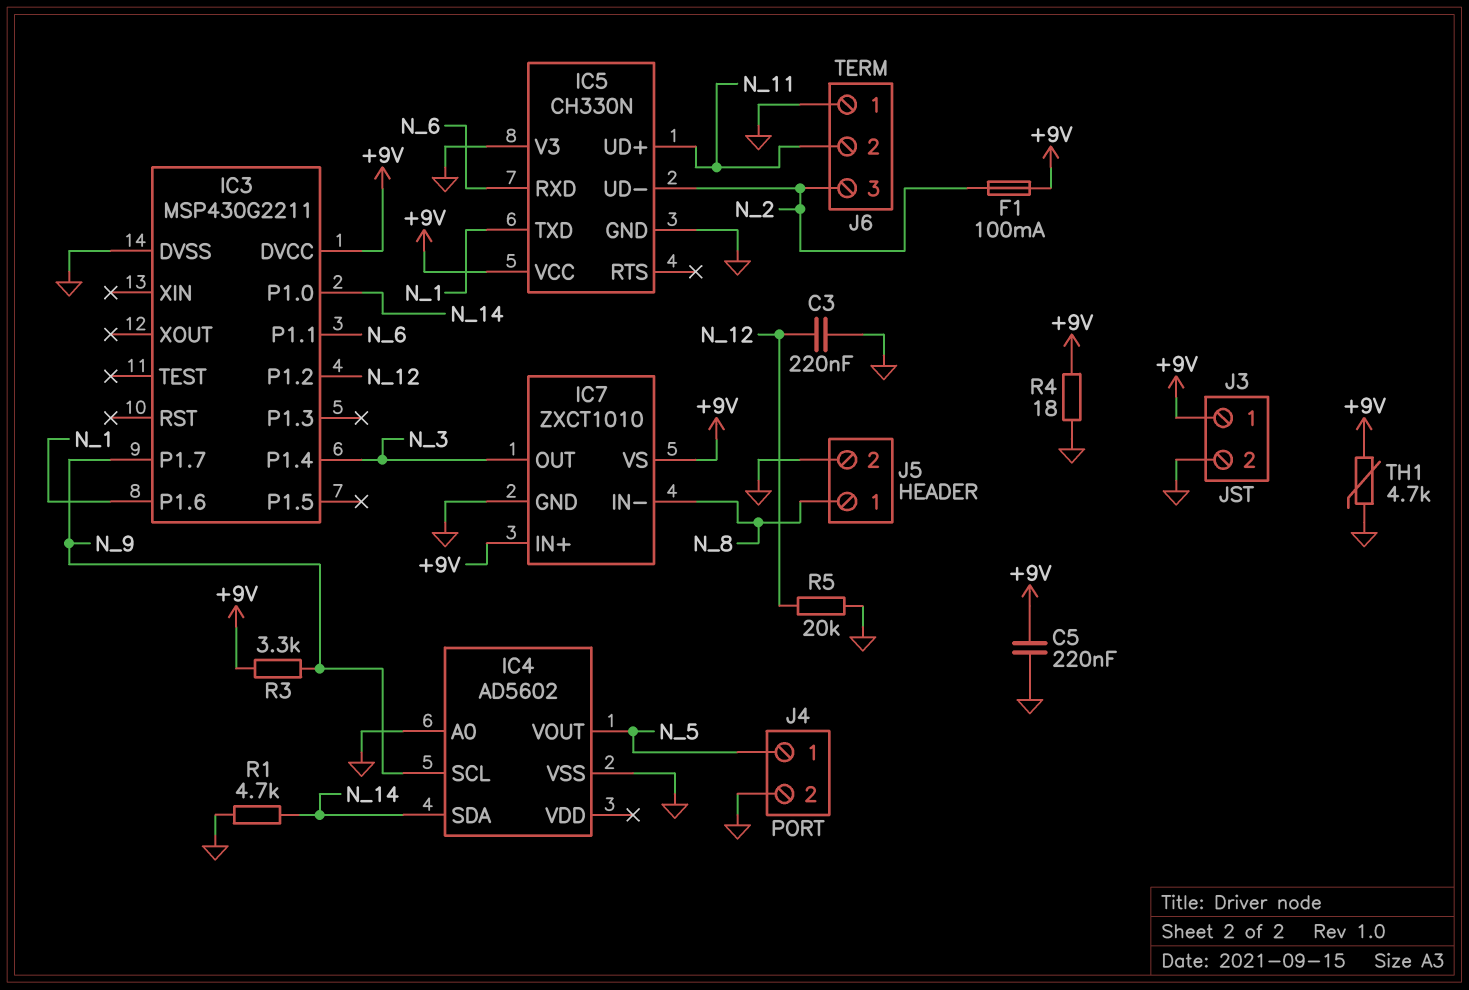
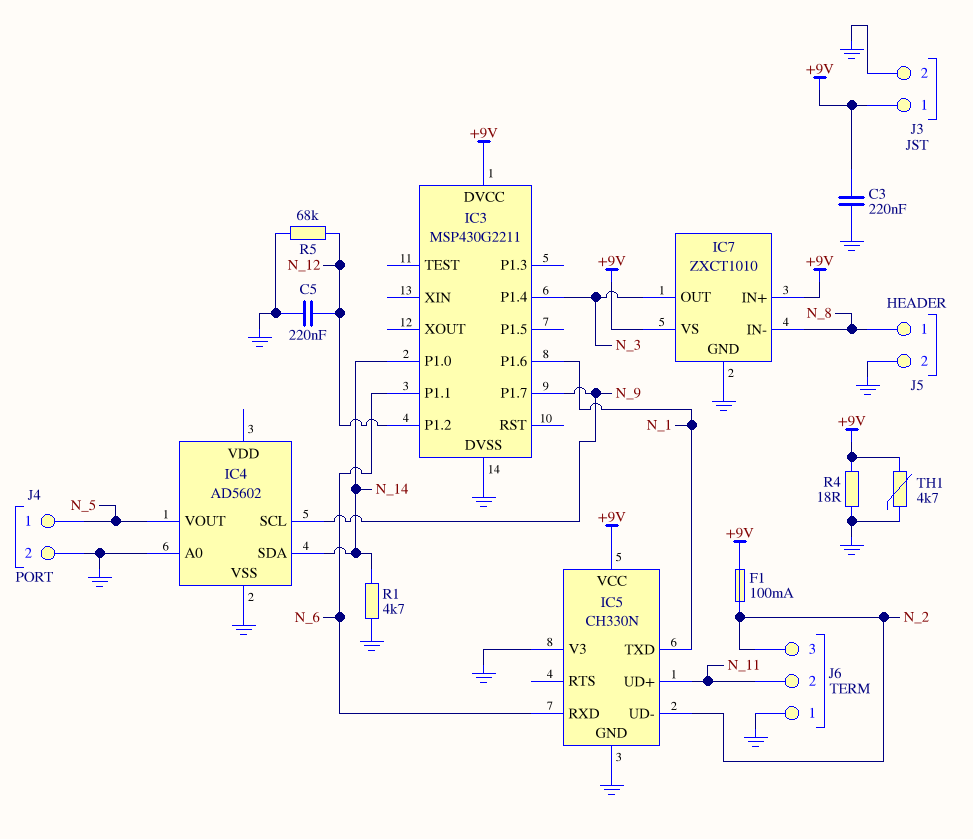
C3: 220nF (GND, N_12) -> 220nF (+9V, GND)
C5: 220nF (+9V, GND) -> 220nF (GND, N_12)
R3: 3.3k (+9V, N_9) -> none
R5: 20k (GND, N_12) -> 68k (GND, N_12)

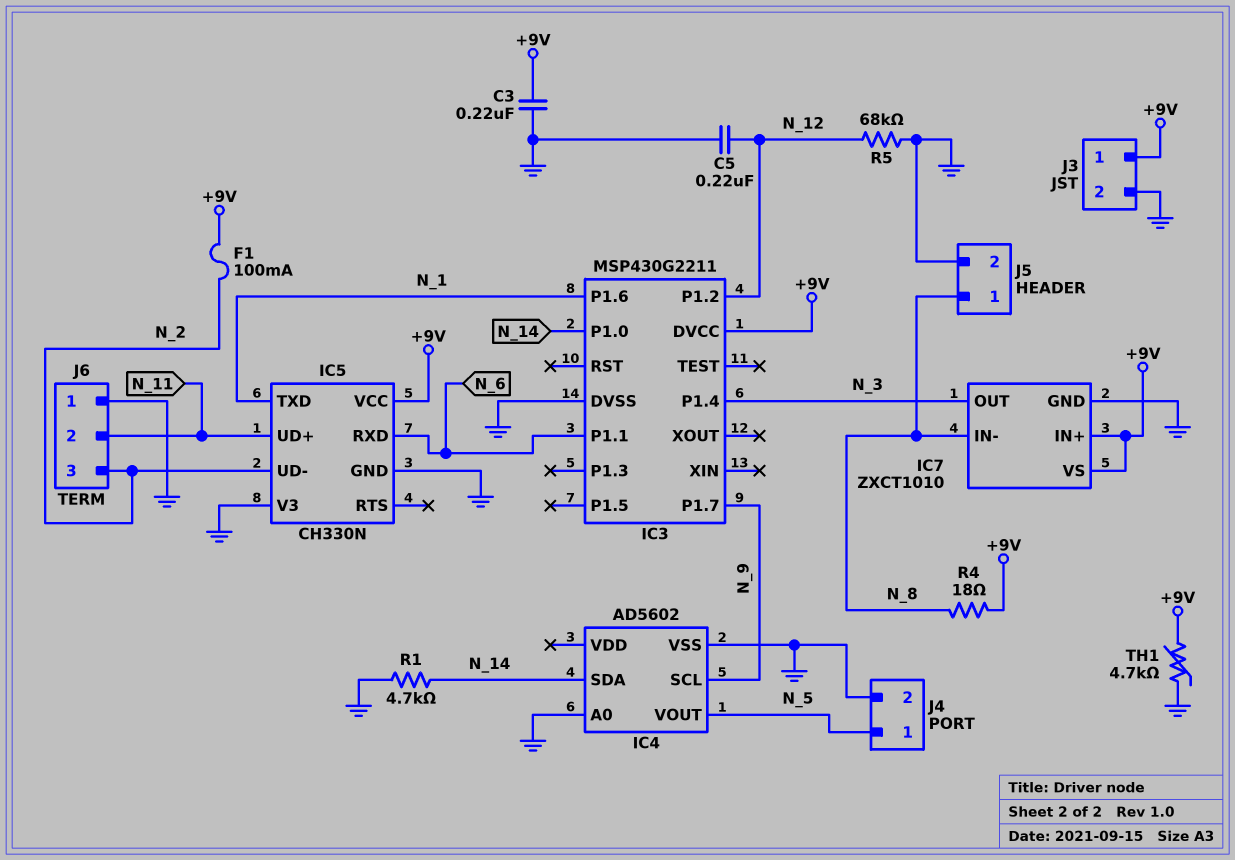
R4: 18 (+9V, GND) -> 18 (+9V, N_8)

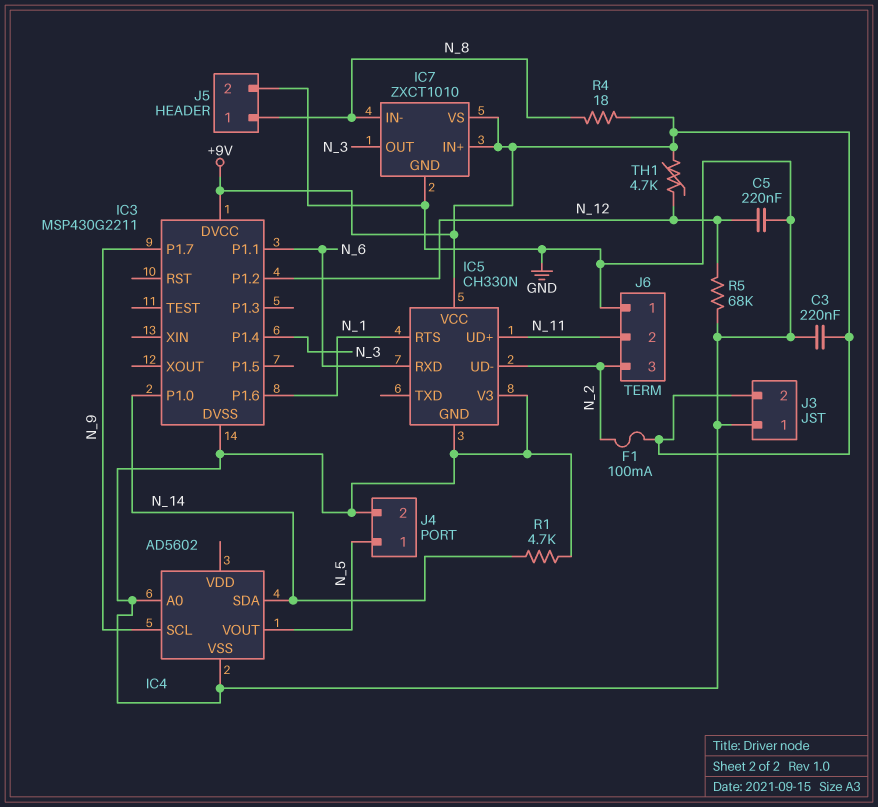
IC5 pin RTS: none -> N_1
IC5 pin TXD: N_1 -> none
J3 pin 1: +9V -> GND
J3 pin 2: GND -> +9V
TH1: 4.7k (+9V, GND) -> 4.7k (+9V, N_12)

